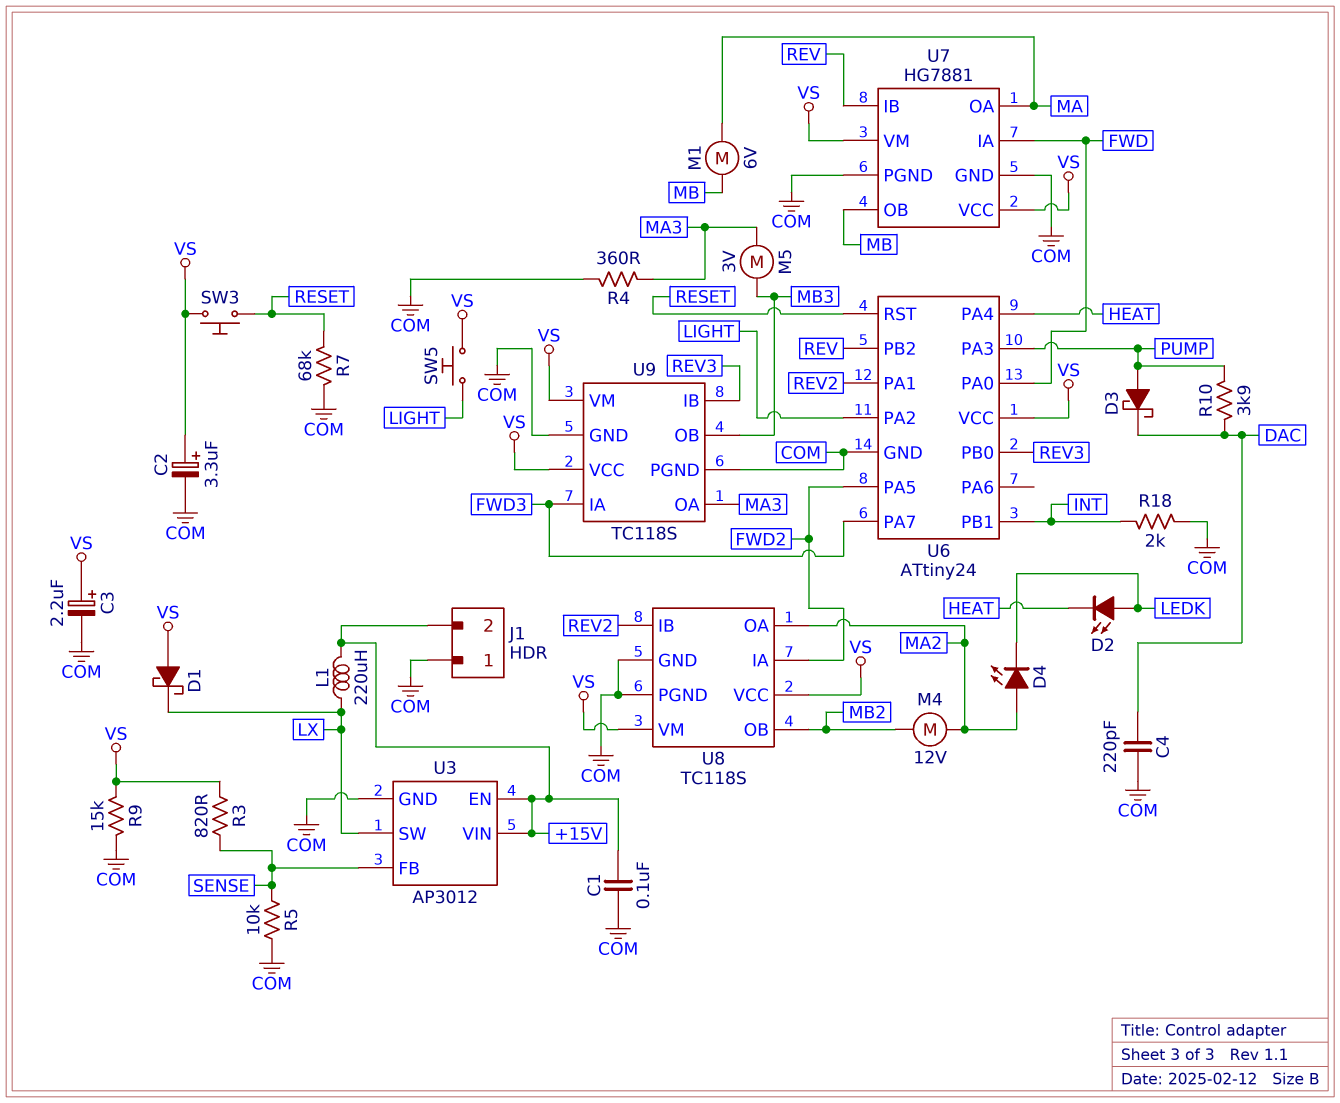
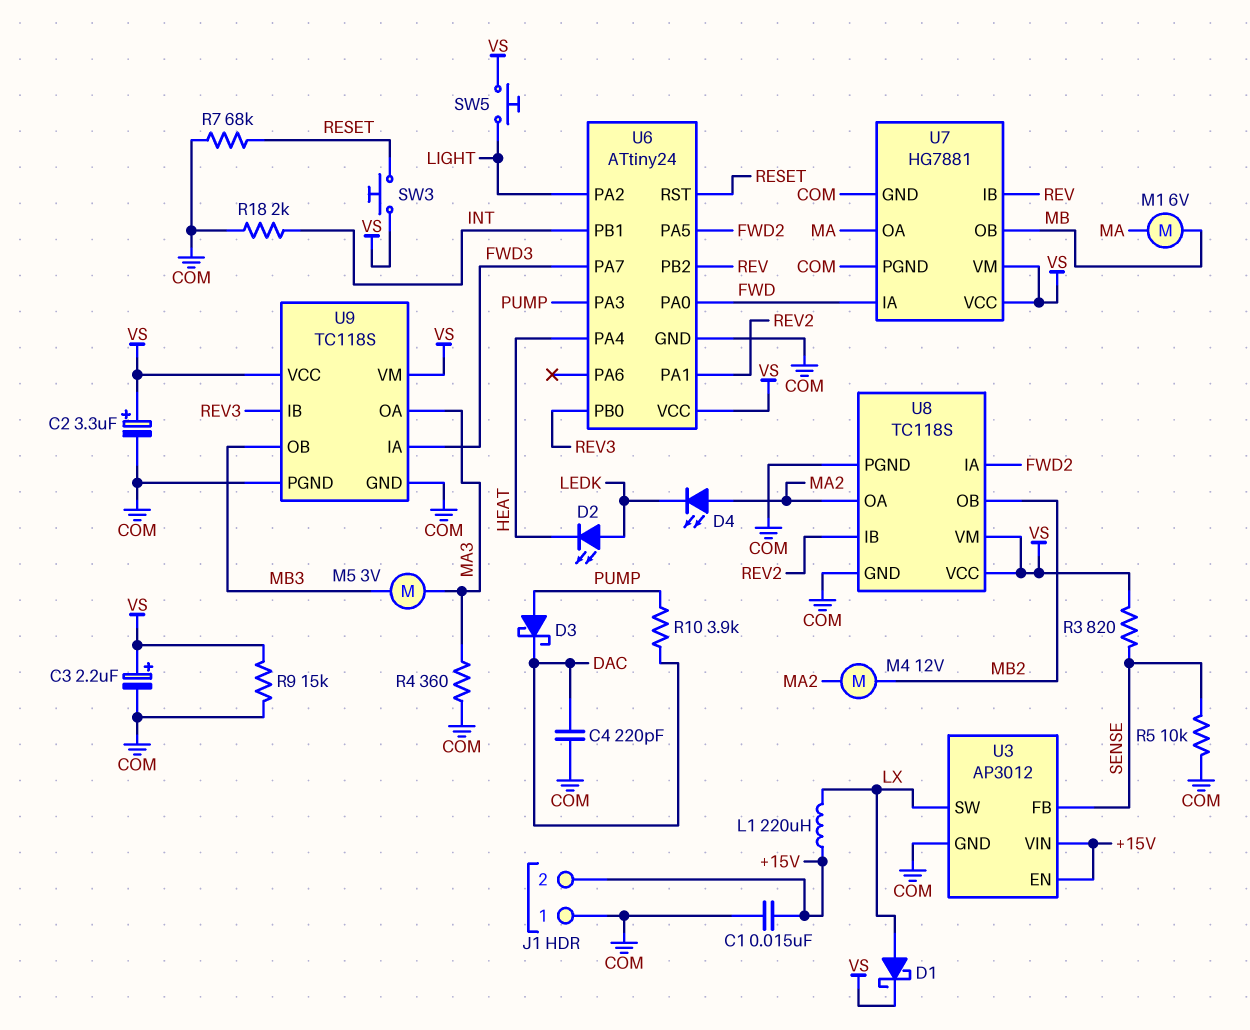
C1: 100nF (+15V, COM) -> 15nF (+15V, COM)
D1: schottky (A VS, K LX) -> schottky (A LX, K VS)

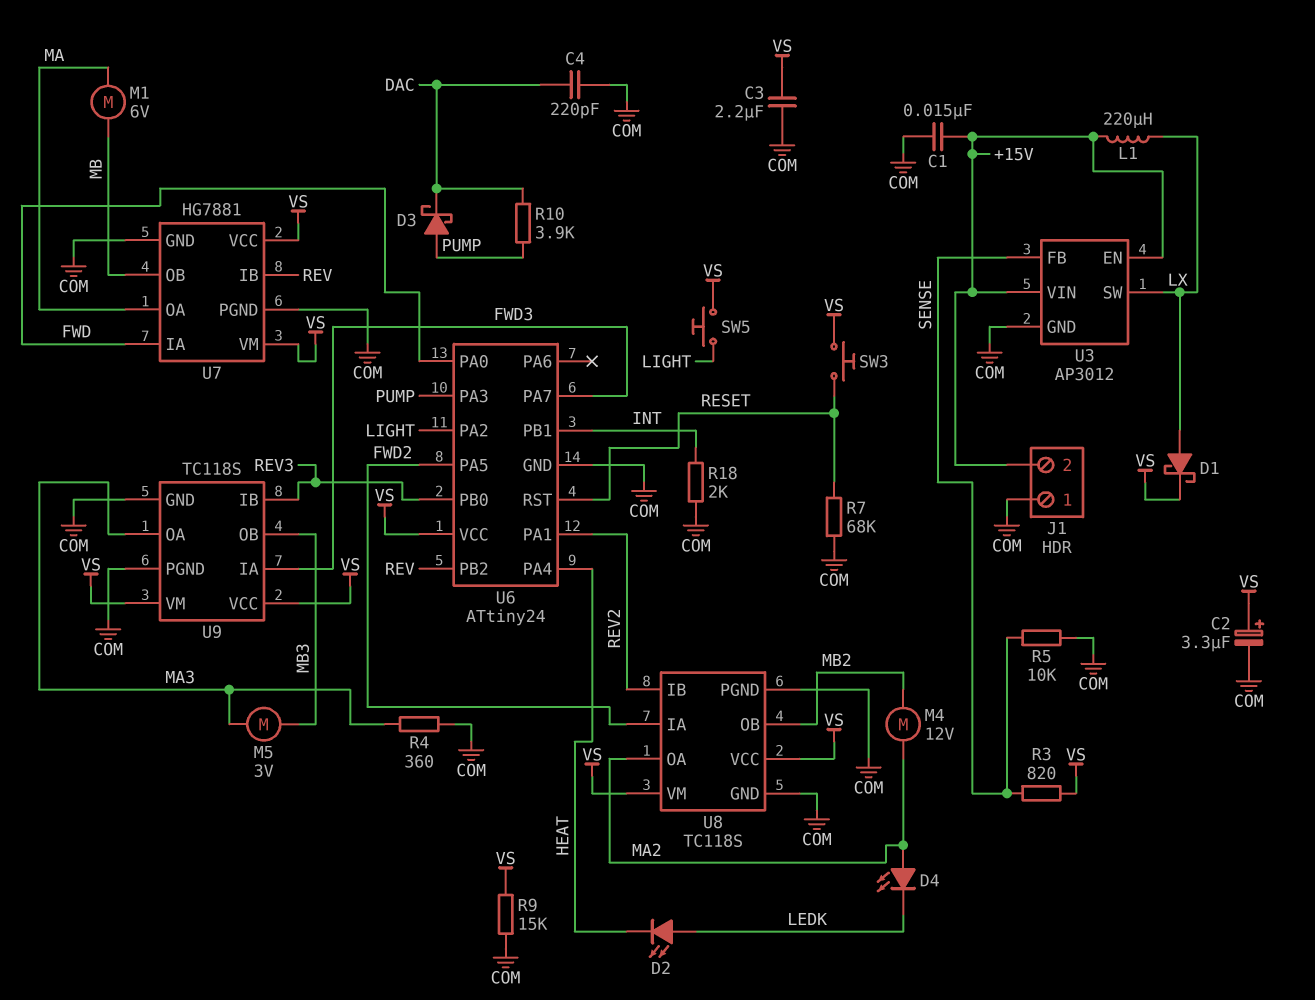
C3: 2.2uF (plus VS, minus COM) -> 2.2uF (COM, VS)

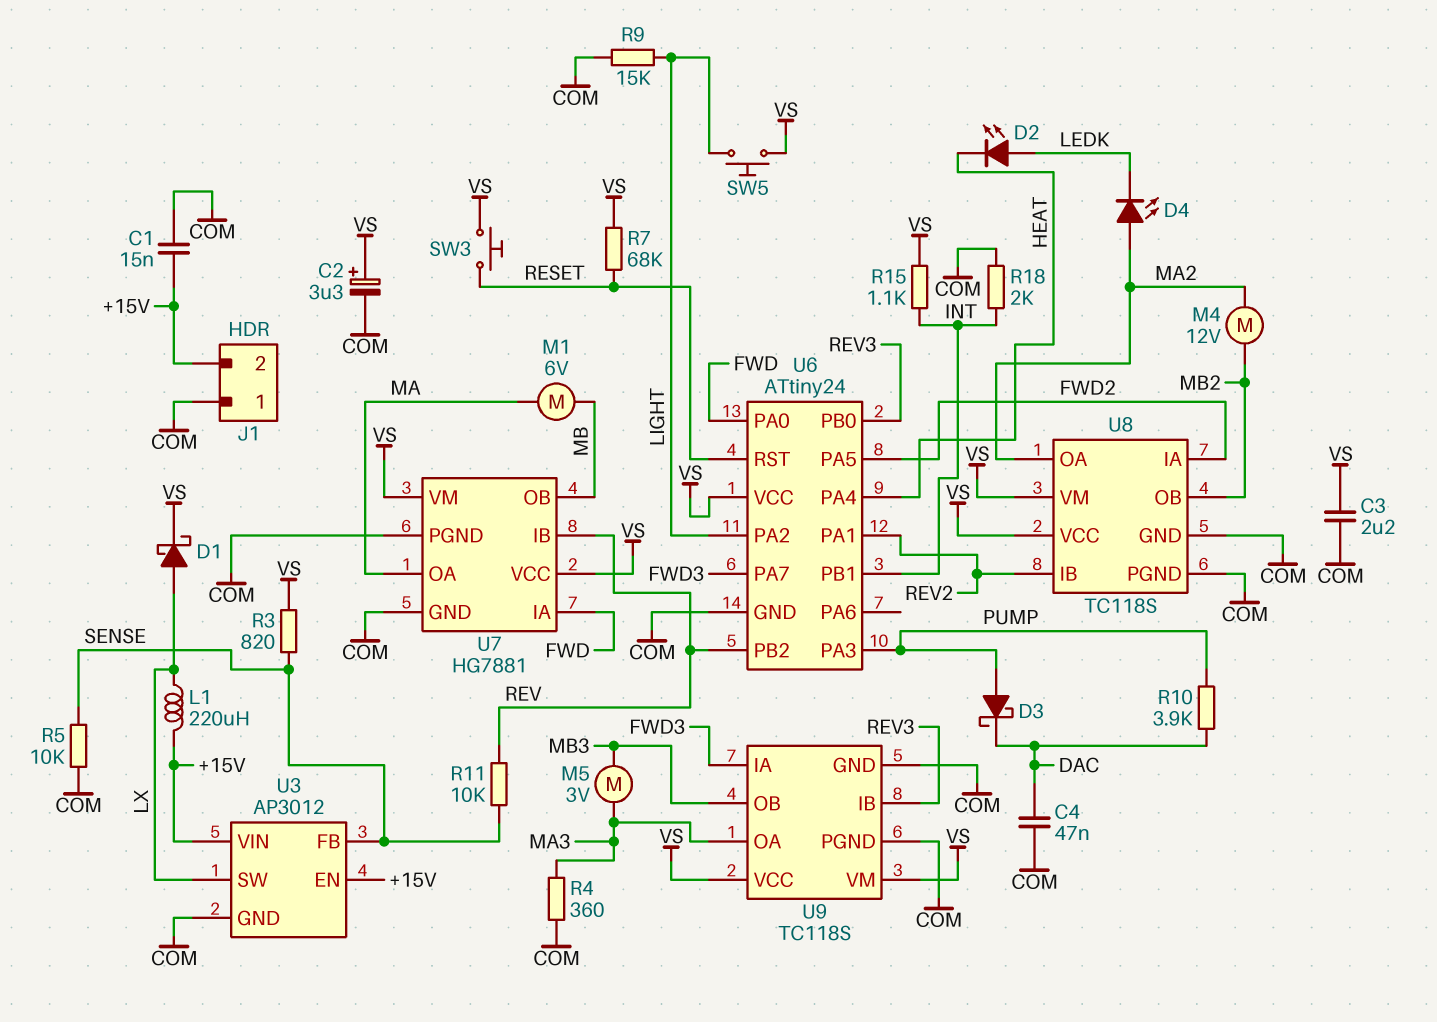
C4: 220pF (COM, DAC) -> 47nF (COM, DAC)
R7: 68k (COM, RESET) -> 68k (RESET, VS)
R9: 15k (COM, VS) -> 15k (COM, LIGHT)
R11: none -> 10k (REV, SENSE)
R15: none -> 1.1k (INT, VS)

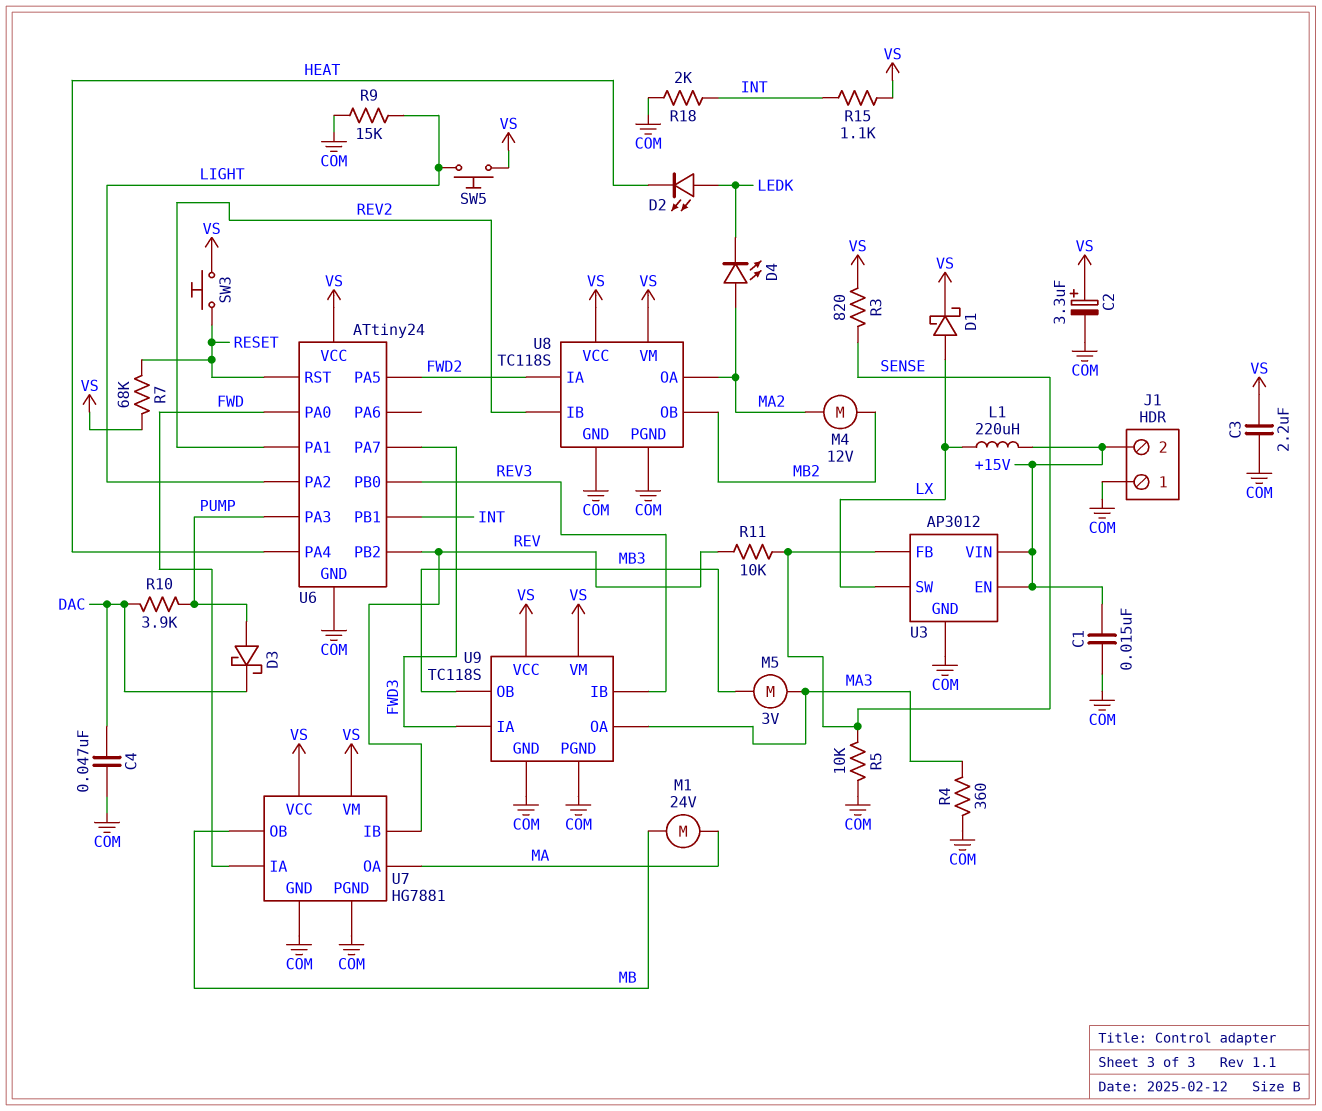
M1: motor 6V (MA, MB) -> motor 24V (MA, MB)

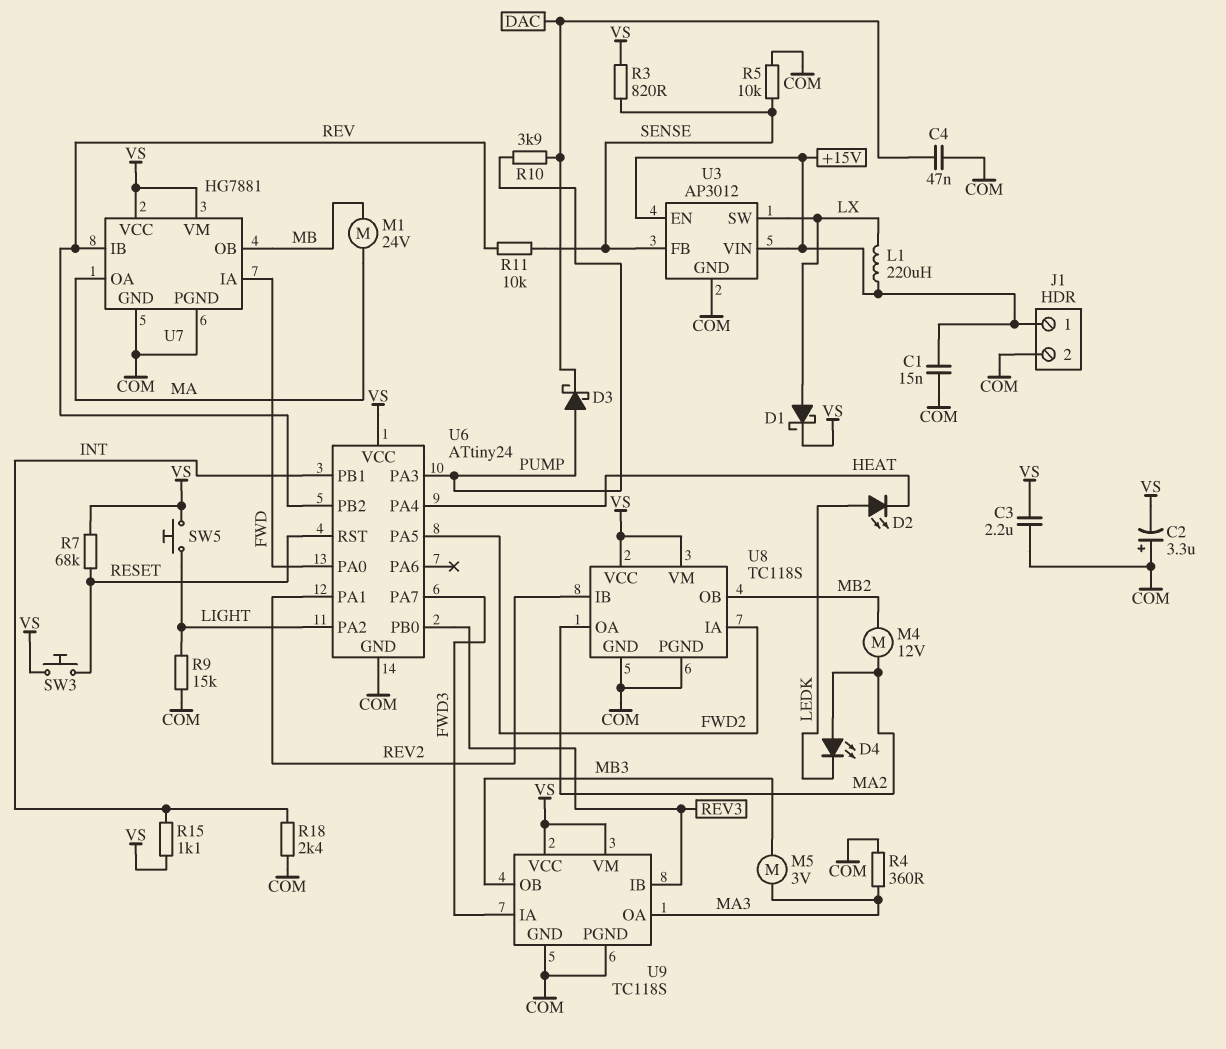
C2: 3.3uF (plus VS, minus COM) -> 3.3uF (plus COM, minus VS)
J1 pin 1: COM -> +15V
J1 pin 2: +15V -> COM
R18: 2k (COM, INT) -> 2.4k (COM, INT)

